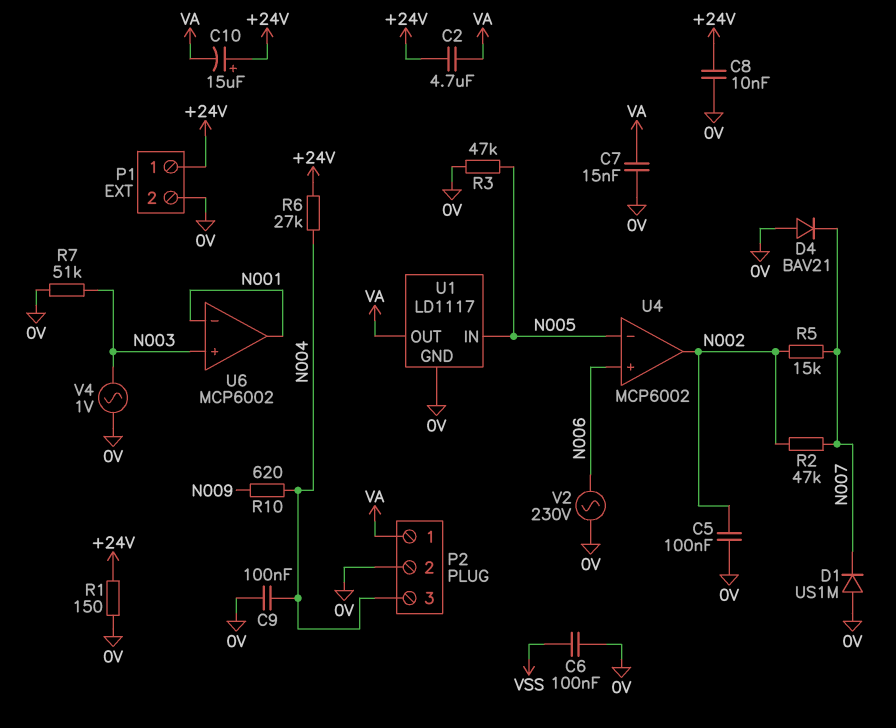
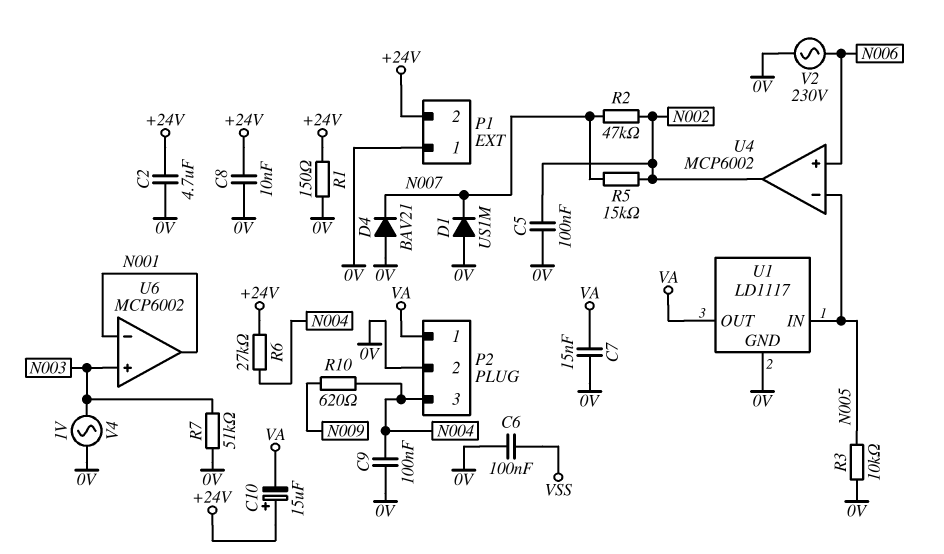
C2: 4.7uF (+24V, VA) -> 4.7uF (+24V, 0V)
P1 pin 1: +24V -> 0V
P1 pin 2: 0V -> +24V
R3: 47k (0V, N005) -> 10k (0V, N005)

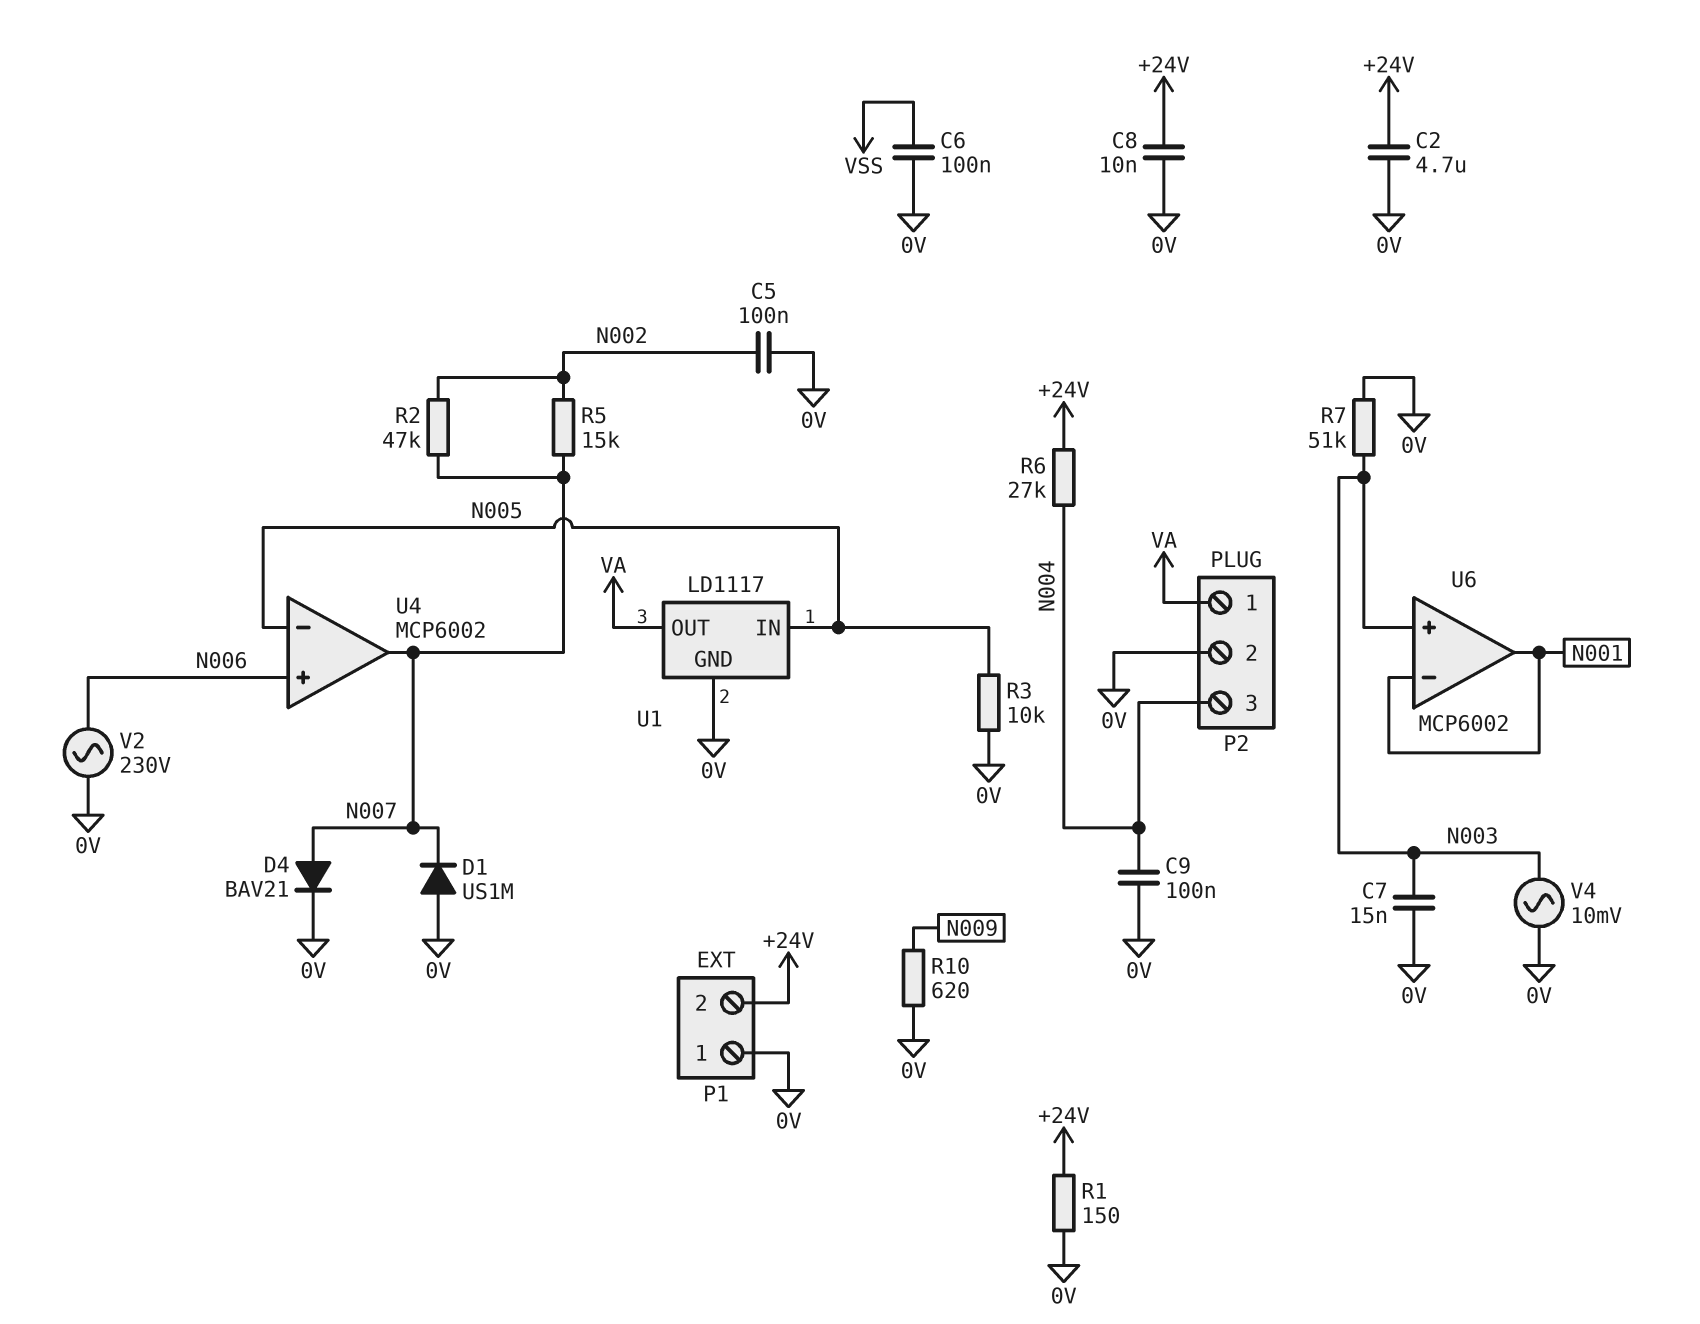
C7: 15nF (0V, VA) -> 15nF (0V, N003)
C10: 15uF (plus +24V, minus VA) -> none
D4: diode BAV21 (A 0V, K N007) -> diode BAV21 (A N007, K 0V)
R10: 620 (N004, N009) -> 620 (0V, N009)
U4 pin out: N002 -> N007
V4: AC 1V (0V, N003) -> AC 10mV (0V, N003)

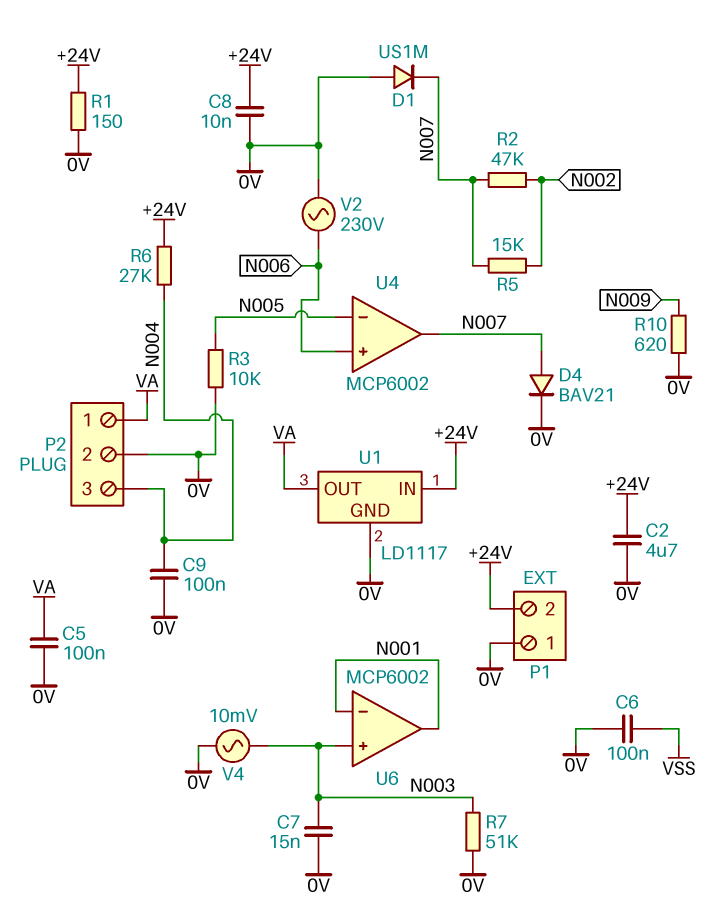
C5: 100nF (0V, N002) -> 100nF (0V, VA)
U1 pin IN: N005 -> +24V

